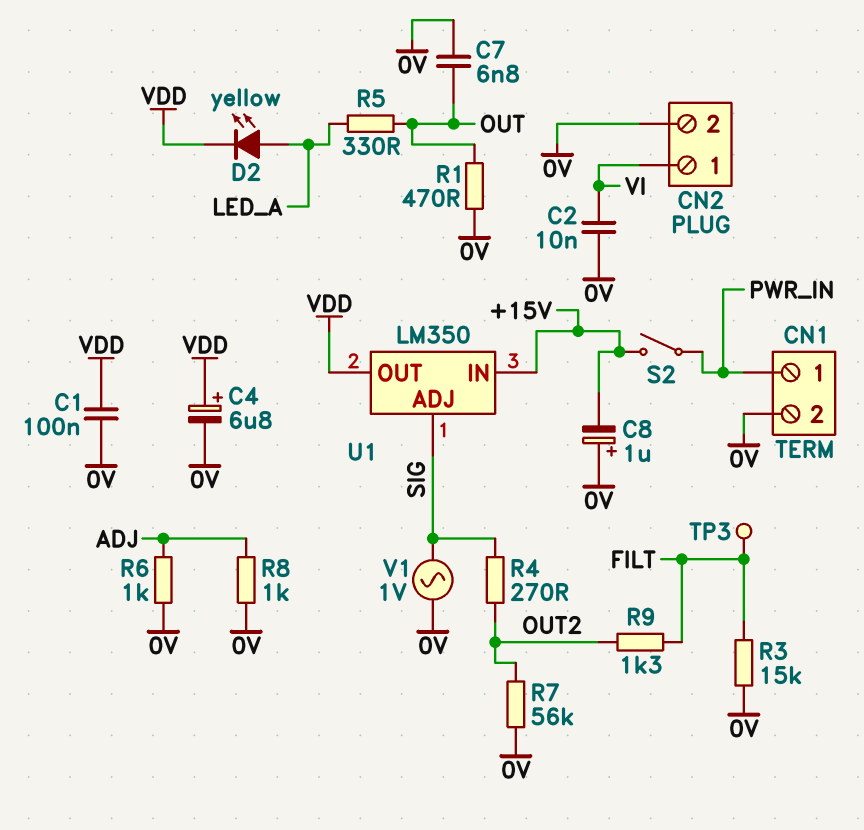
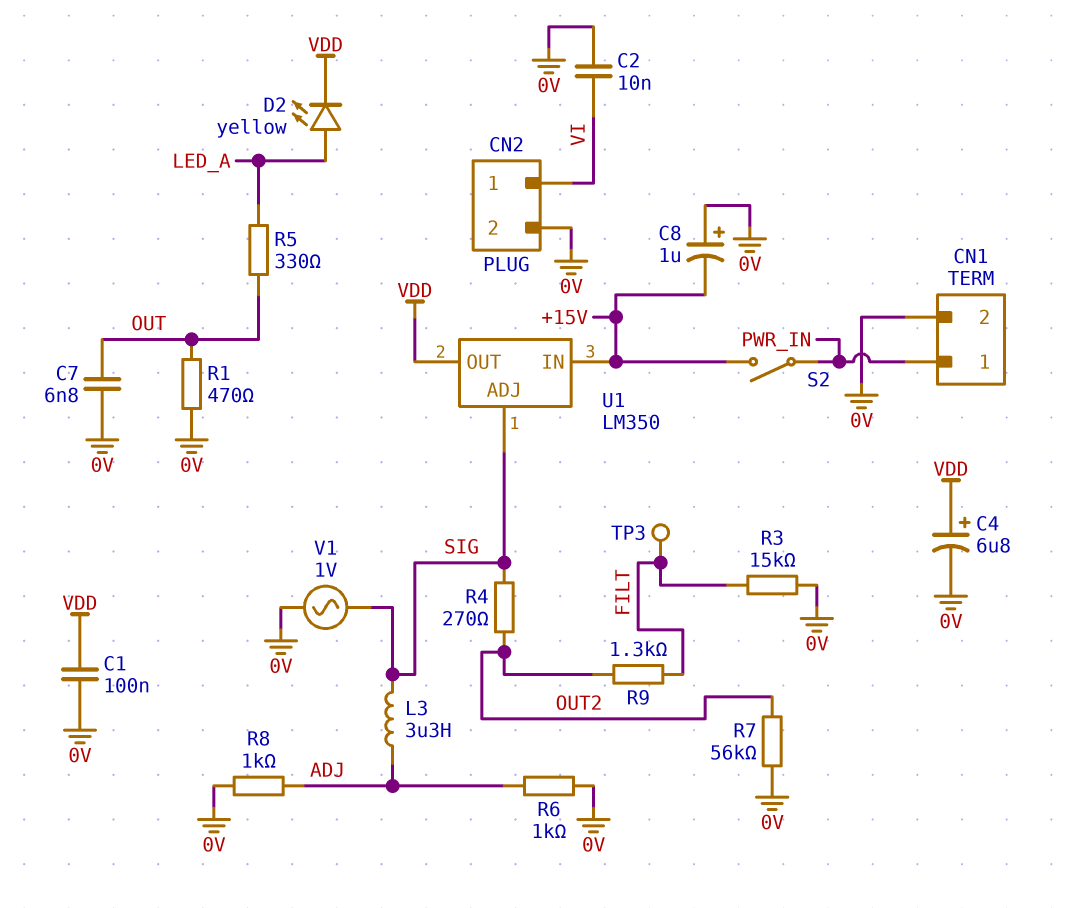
L3: none -> 3.3uH (ADJ, SIG)

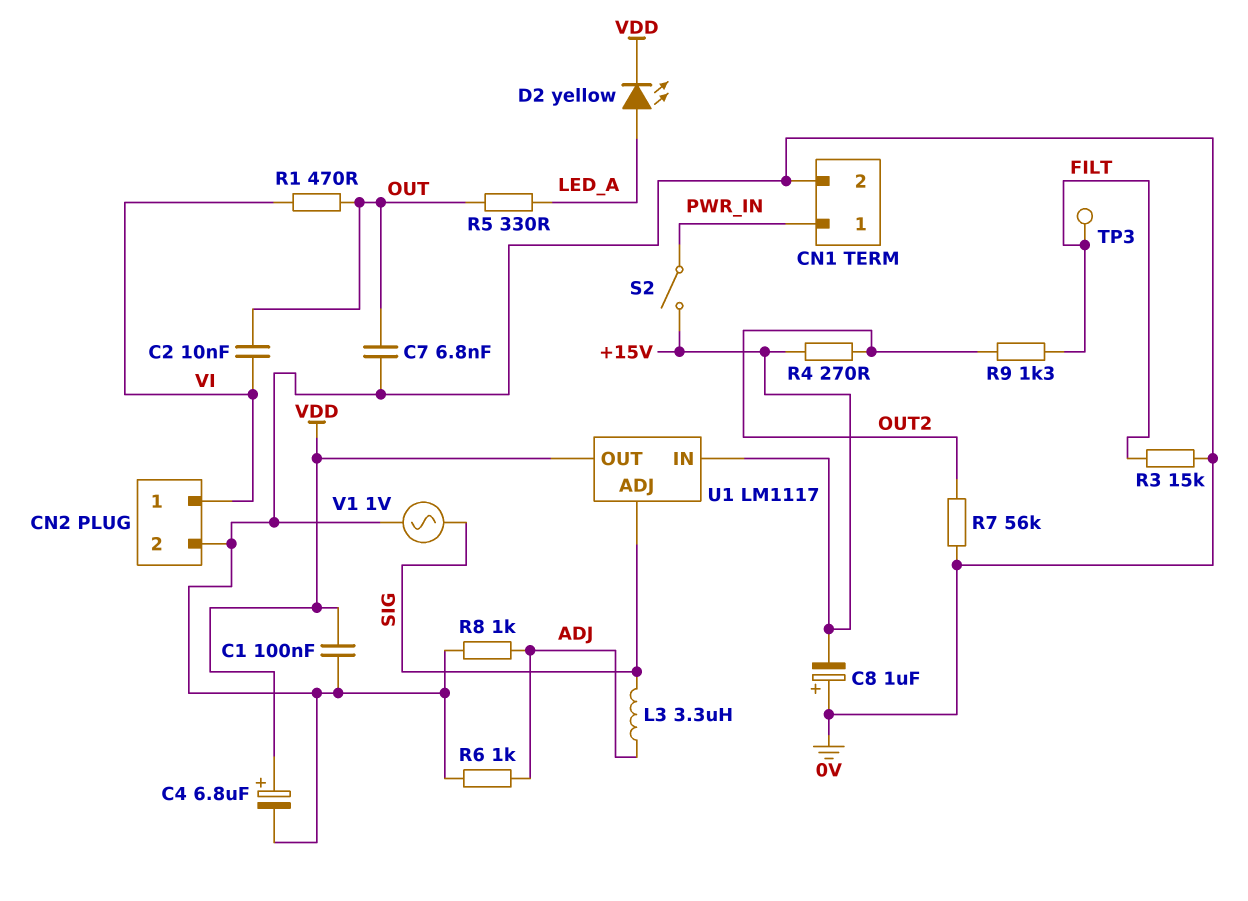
C2: 10nF (0V, VI) -> 10nF (OUT, VI)
R1: 470 (0V, OUT) -> 470 (OUT, VI)
R4: 270 (OUT2, SIG) -> 270 (+15V, OUT2)
U1: LM350 -> LM1117

